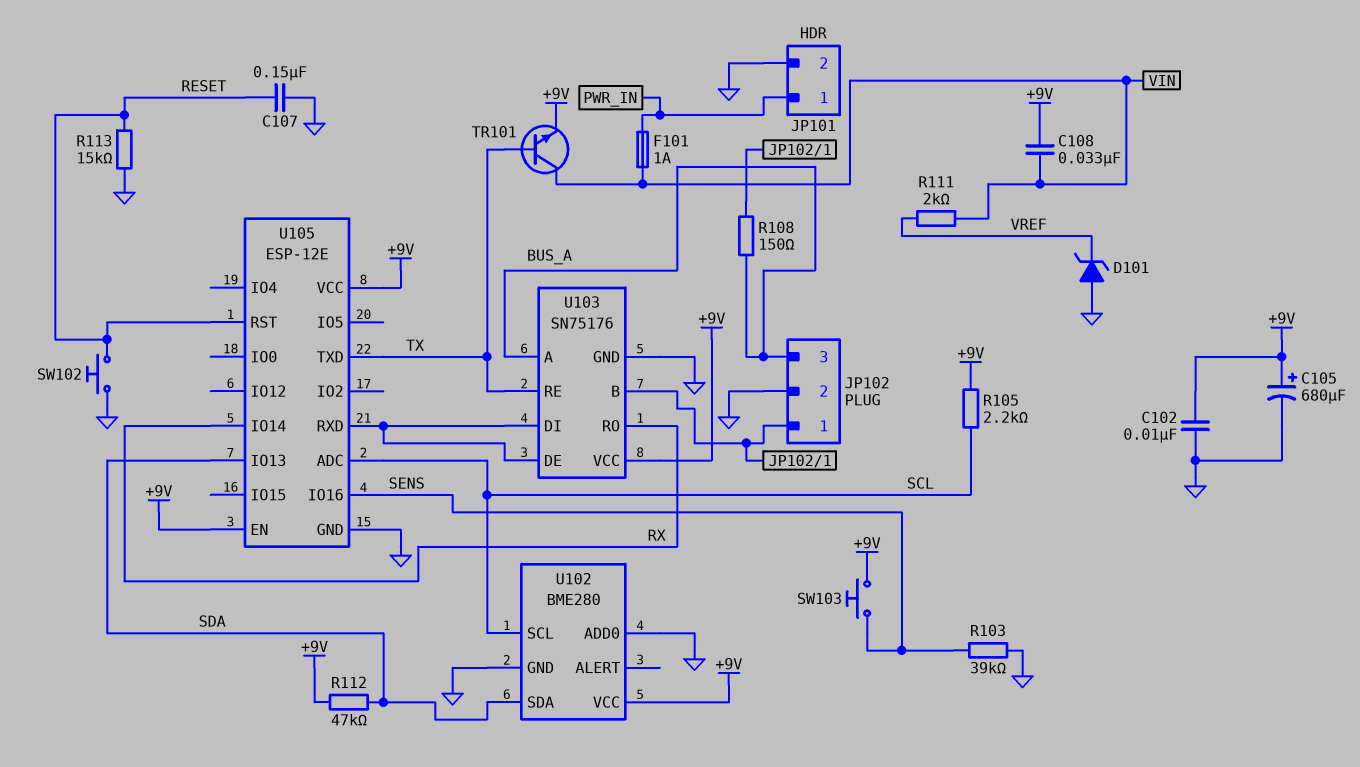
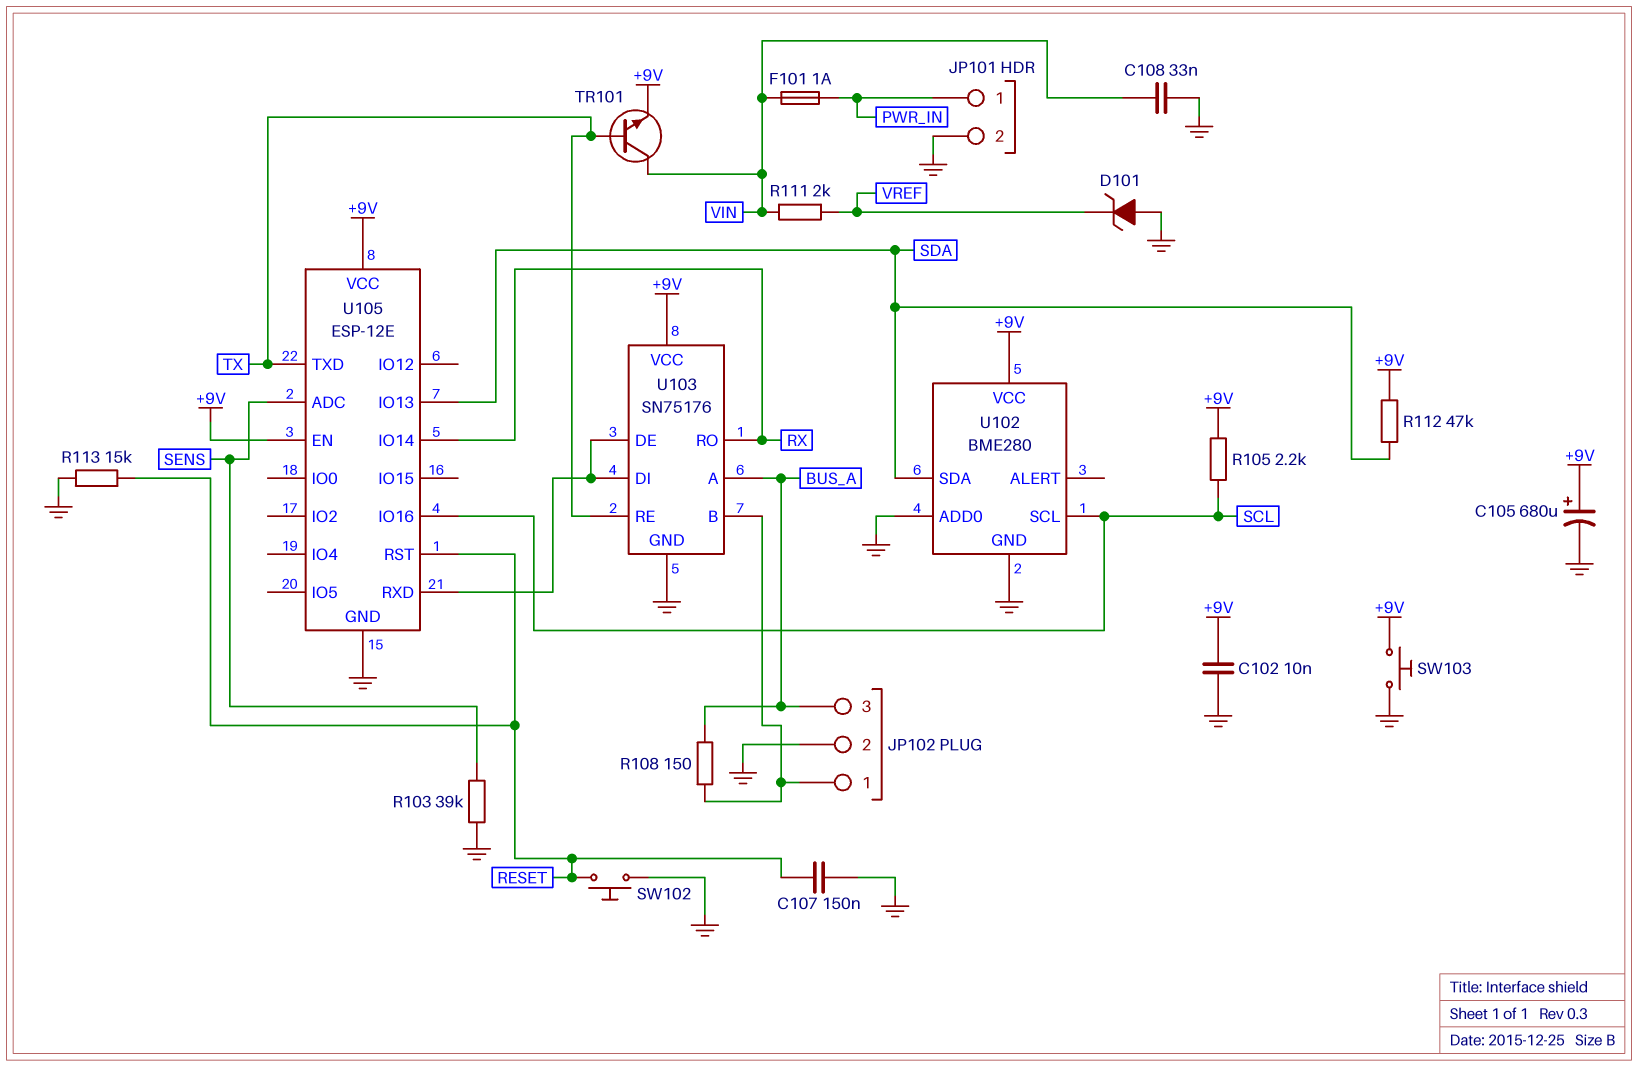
C108: 33nF (+9V, VIN) -> 33nF (GND, VIN)
SW103: button (+9V, SENS) -> button (+9V, GND)
U105 pin ADC: SCL -> SENS
U105 pin IO16: SENS -> SCL

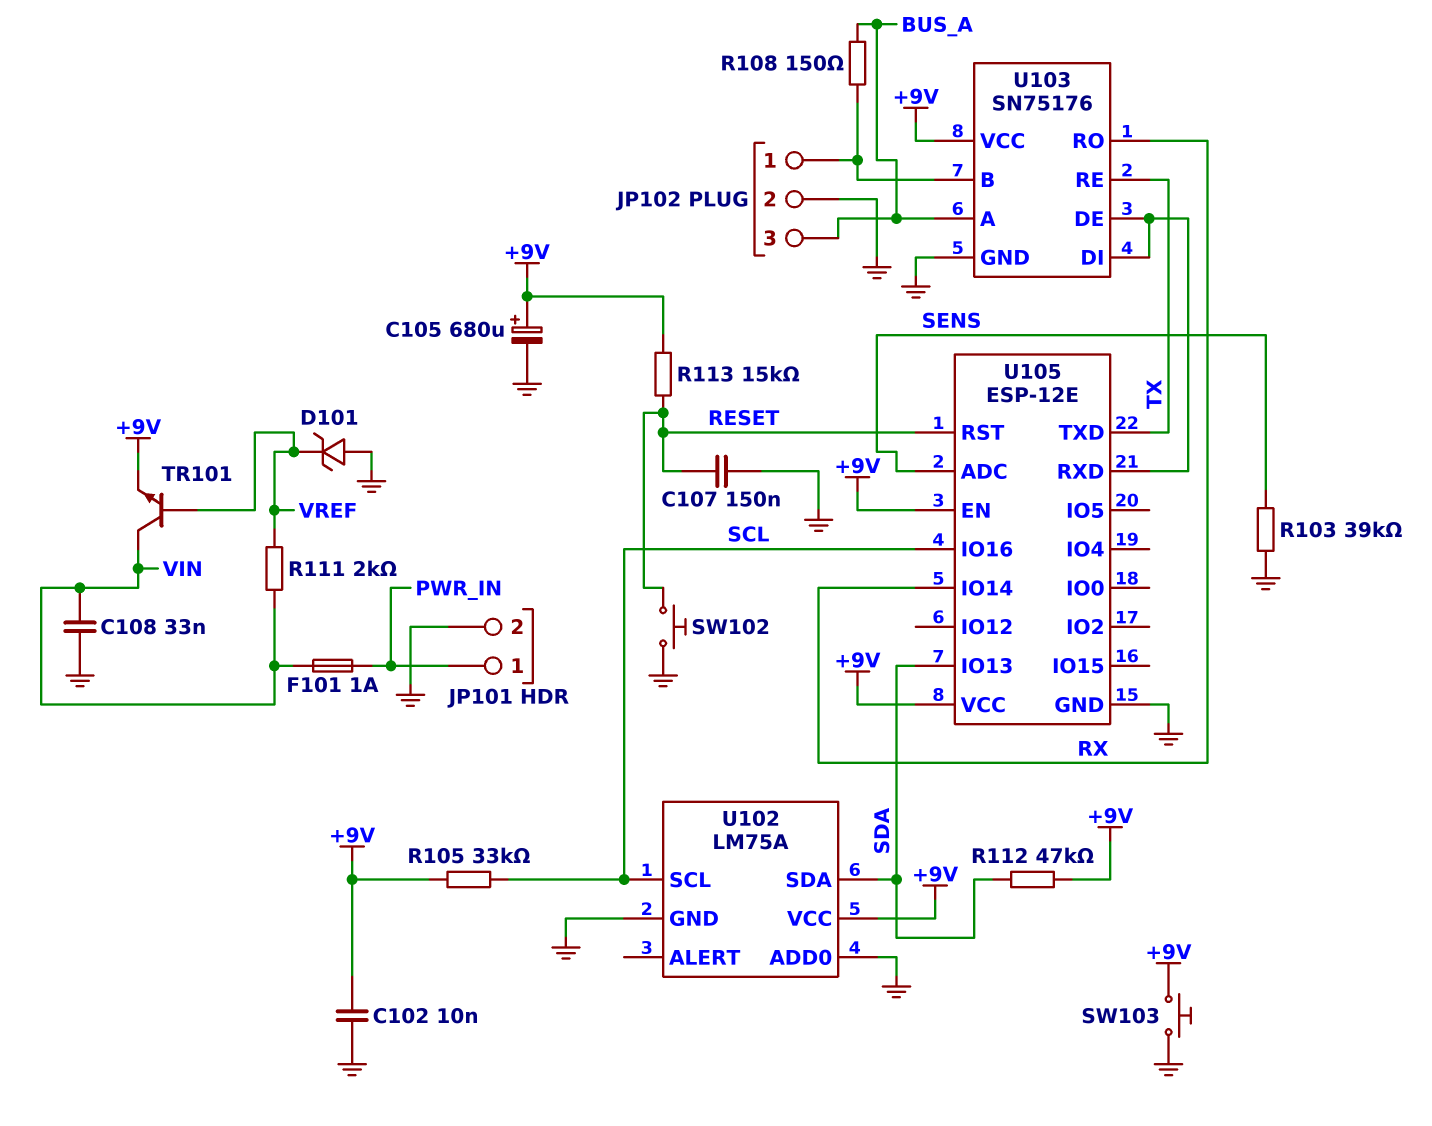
R105: 2.2k (+9V, SCL) -> 33k (+9V, SCL)
R113: 15k (GND, RESET) -> 15k (+9V, RESET)
TR101: NPN (B TX, C VIN, E +9V) -> NPN (B VREF, C VIN, E +9V)
U102: BME280 -> LM75A

